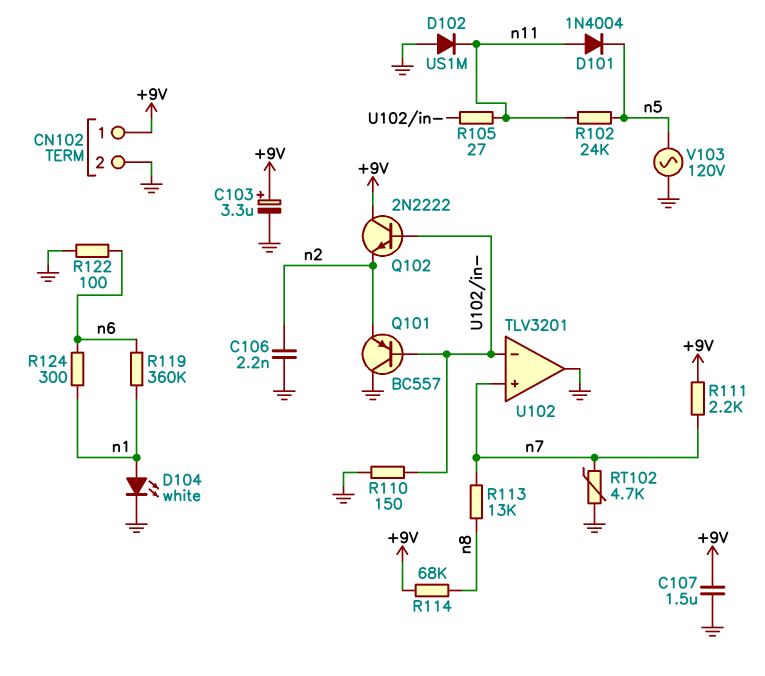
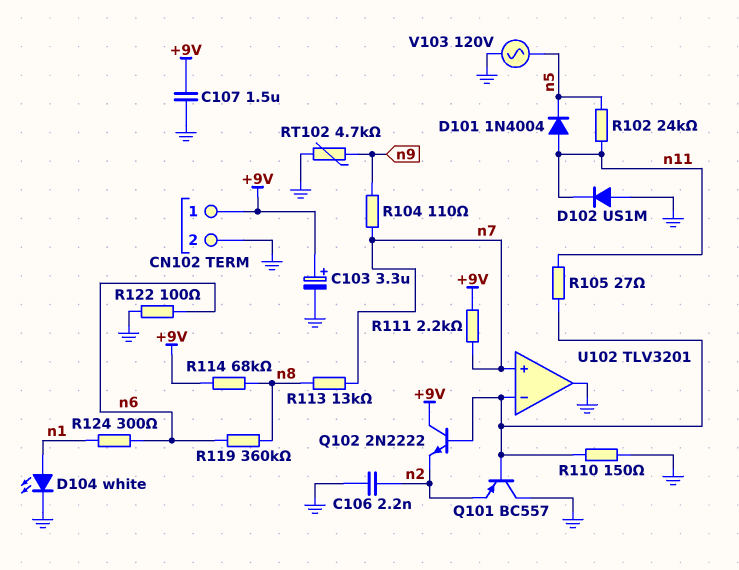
R104: none -> 110 (n7, n9)
R119: 360k (n1, n6) -> 360k (n6, n8)
RT102: 4.7k (GND, n7) -> 4.7k (GND, n9)

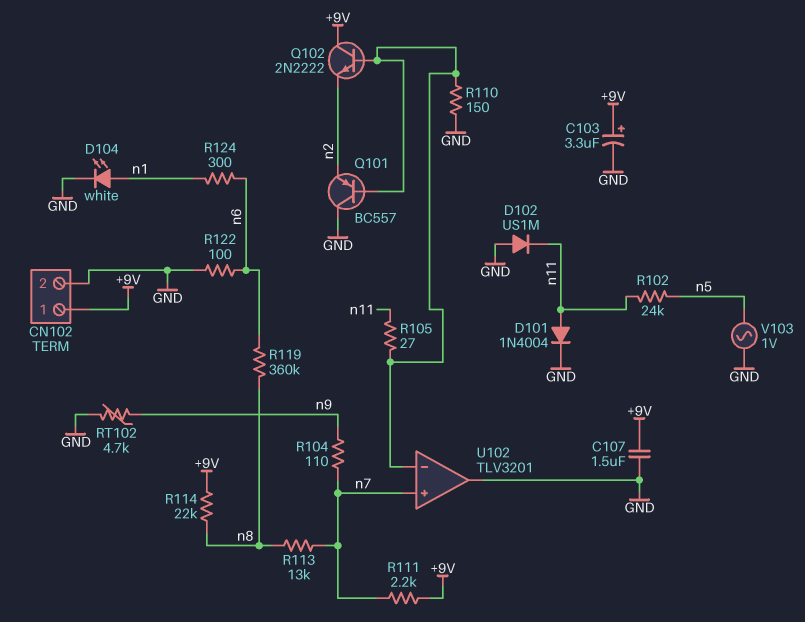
C106: 2.2nF (GND, n2) -> none
D101: diode 1N4004 (A n11, K n5) -> diode 1N4004 (A n11, K GND)
R114: 68k (+9V, n8) -> 22k (+9V, n8)
V103: AC 120V (GND, n5) -> AC 1V (GND, n5)

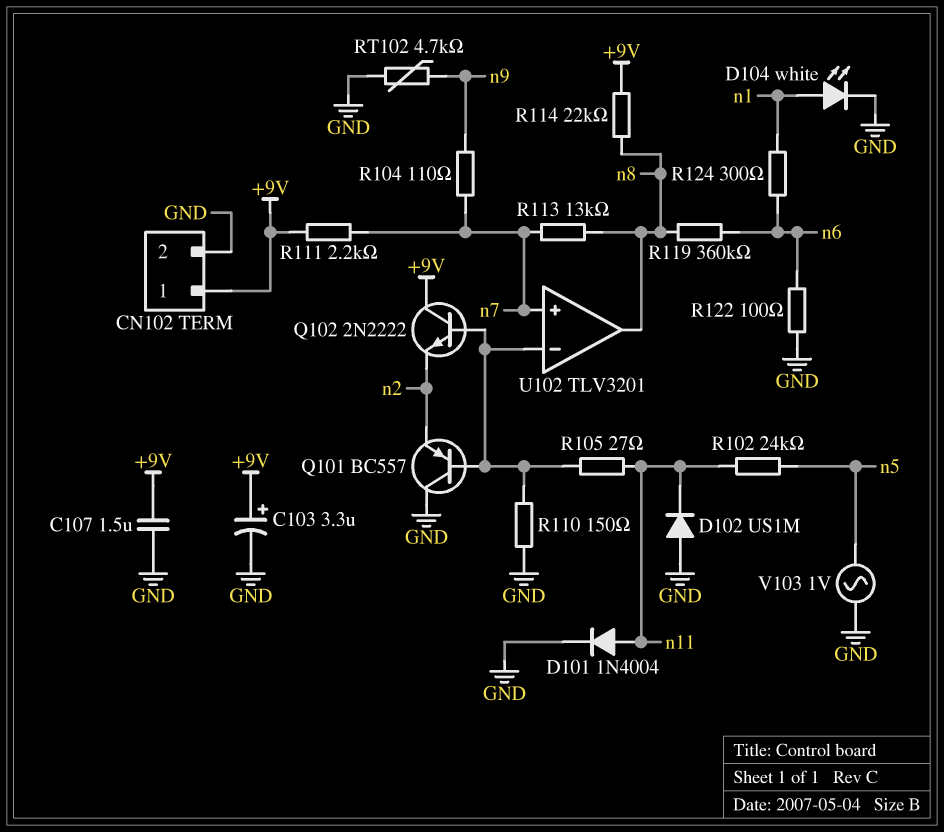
U102 pin out: GND -> n8

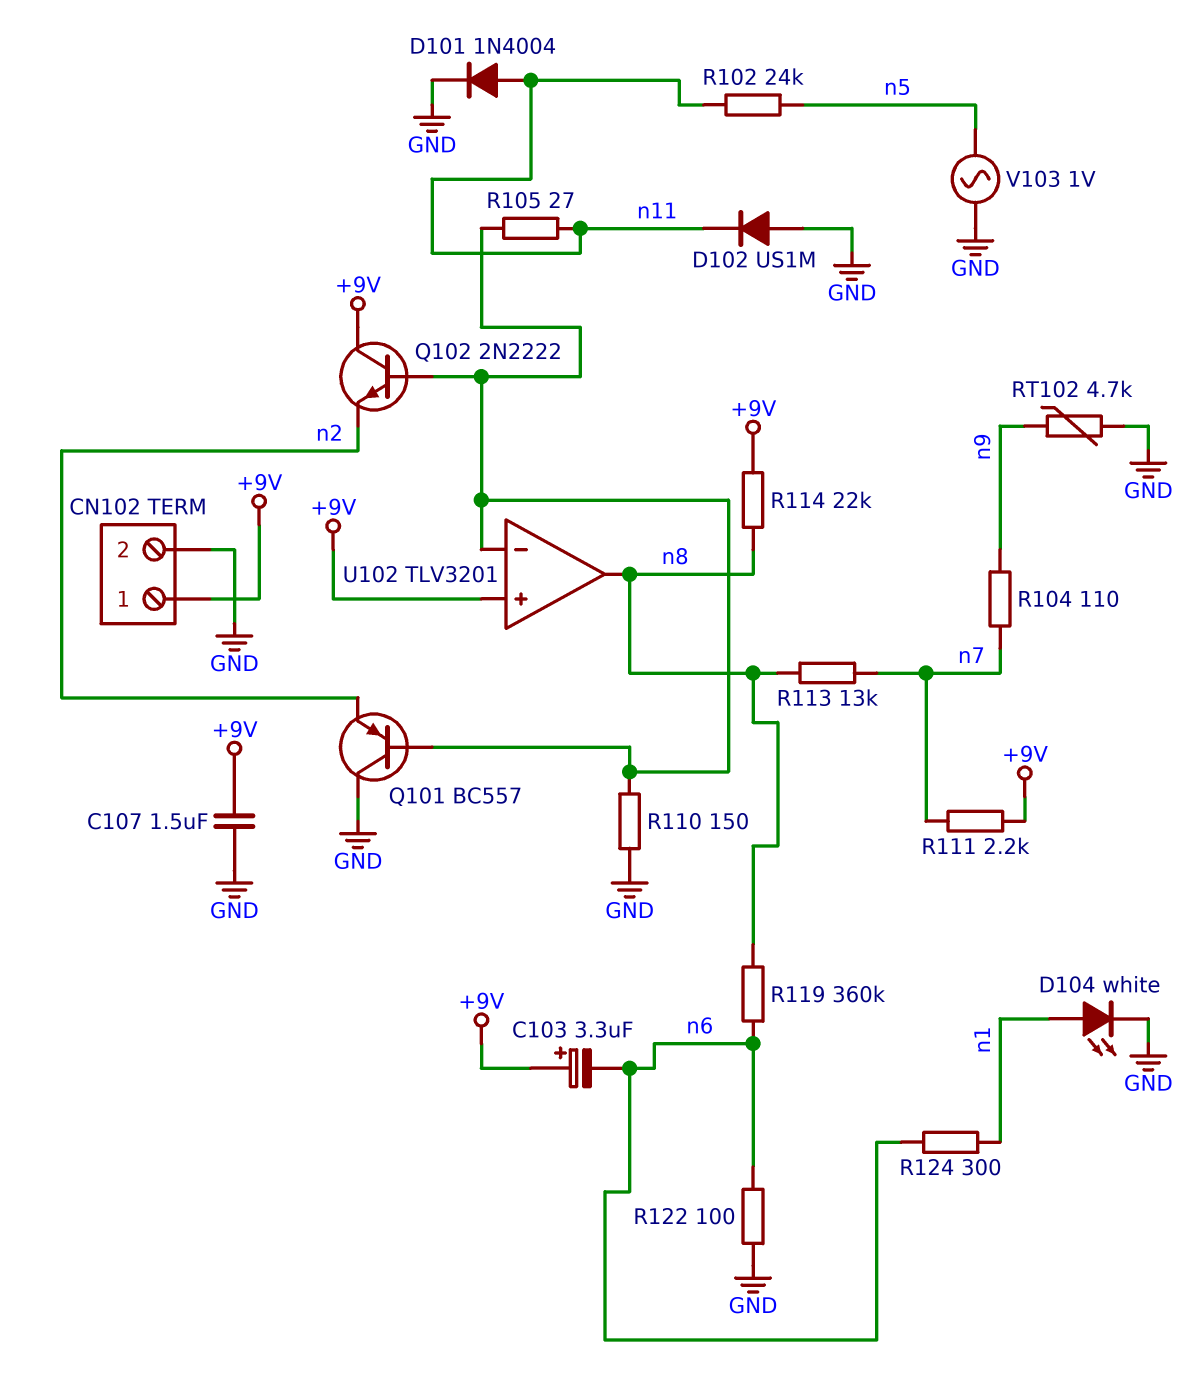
C103: 3.3uF (plus +9V, minus GND) -> 3.3uF (plus +9V, minus n6)
U102 pin in+: n7 -> +9V

